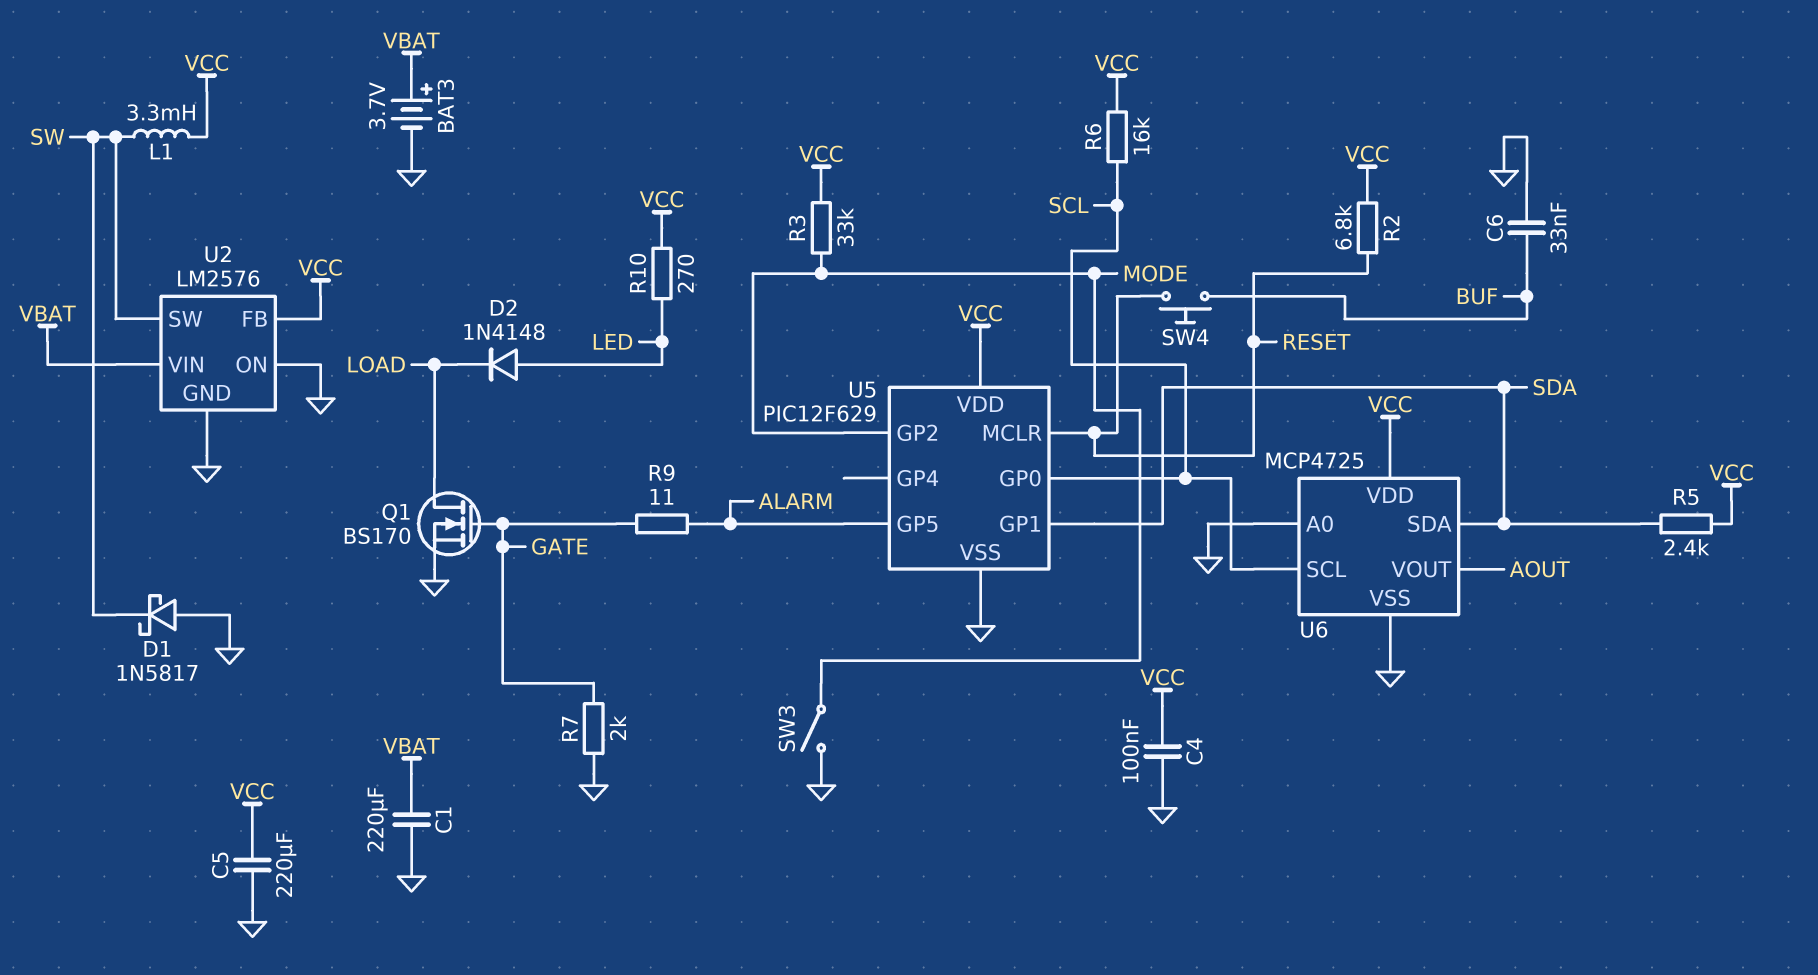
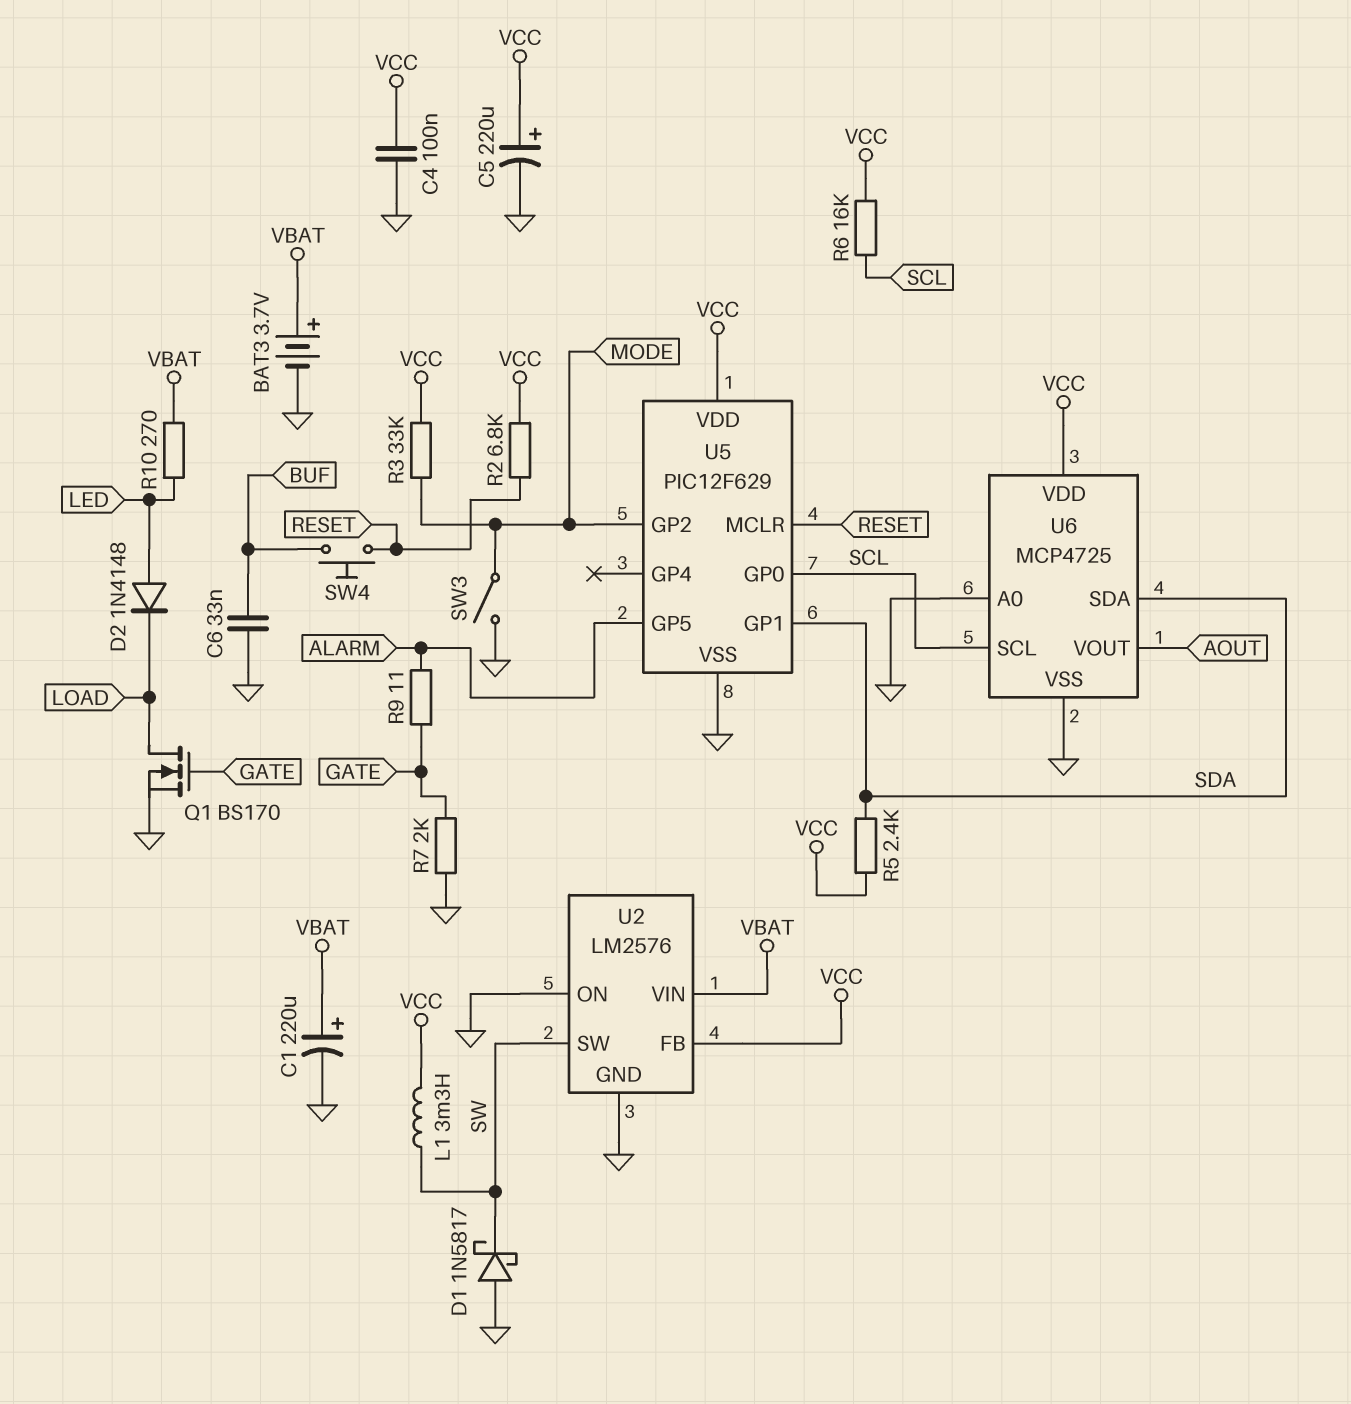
C1: 220uF (GND, VBAT) -> 220uF (plus VBAT, minus GND)
C5: 220uF (GND, VCC) -> 220uF (plus VCC, minus GND)
R10: 270 (LED, VCC) -> 270 (LED, VBAT)

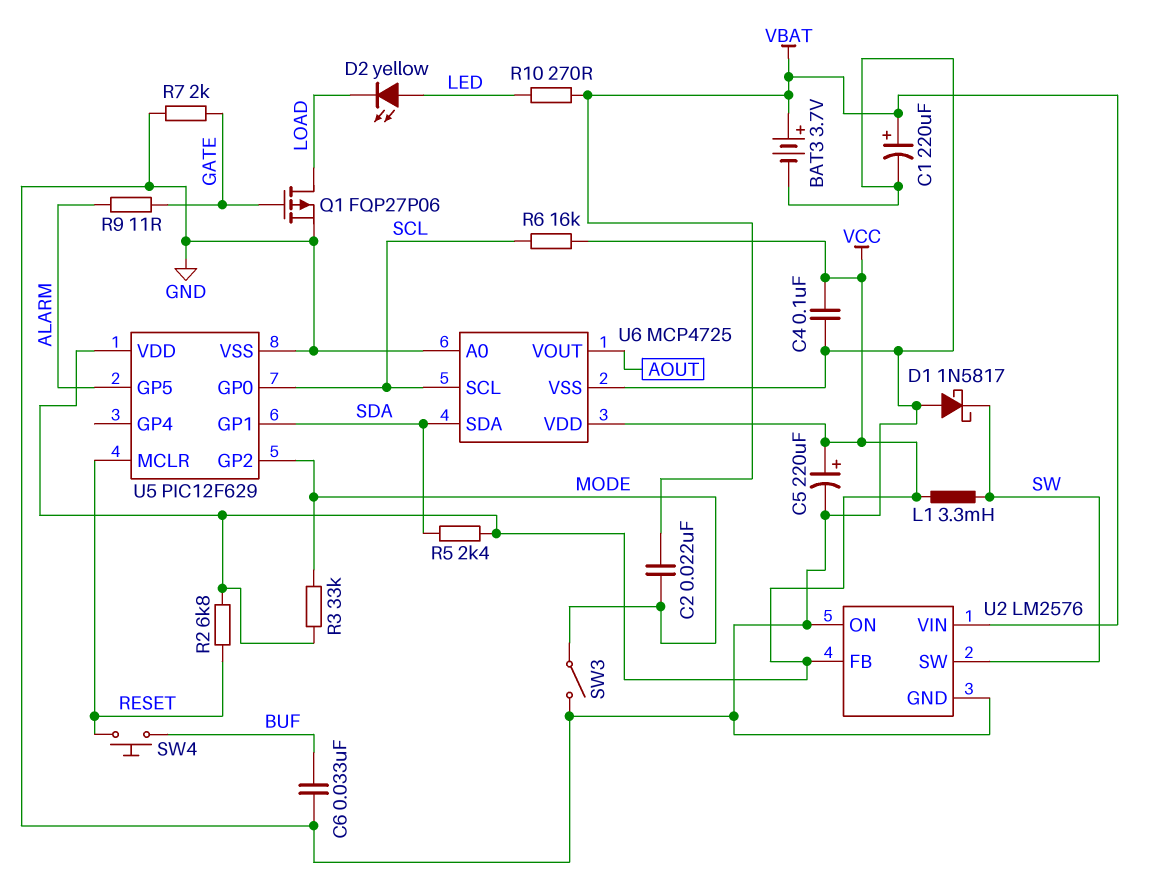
C2: none -> 22nF (MODE, VBAT)
D2: diode 1N4148 (A LED, K LOAD) -> LED yellow (A LED, K LOAD)
Q1: NMOS BS170 (G GATE, D LOAD, S GND) -> PMOS FQP27P06 (G GATE, D LOAD, S GND)

